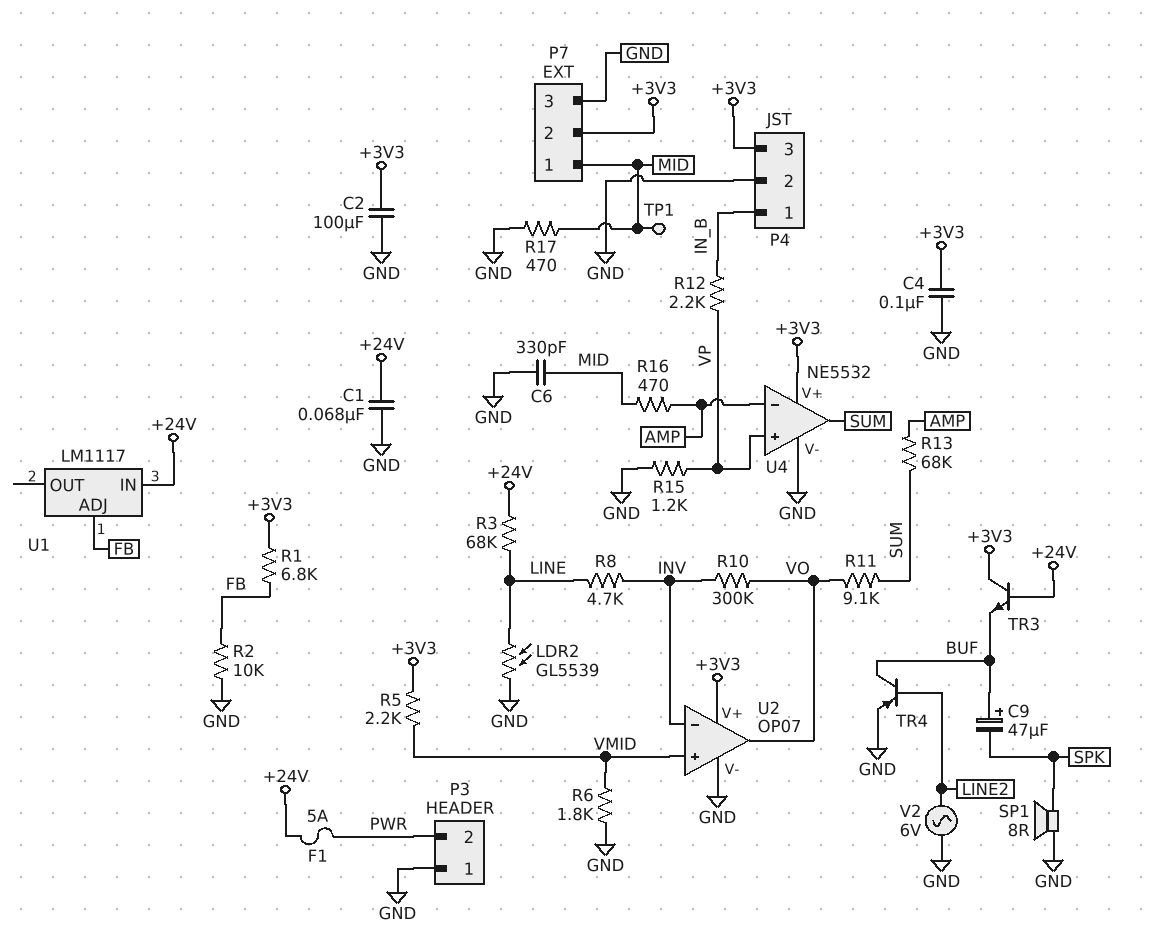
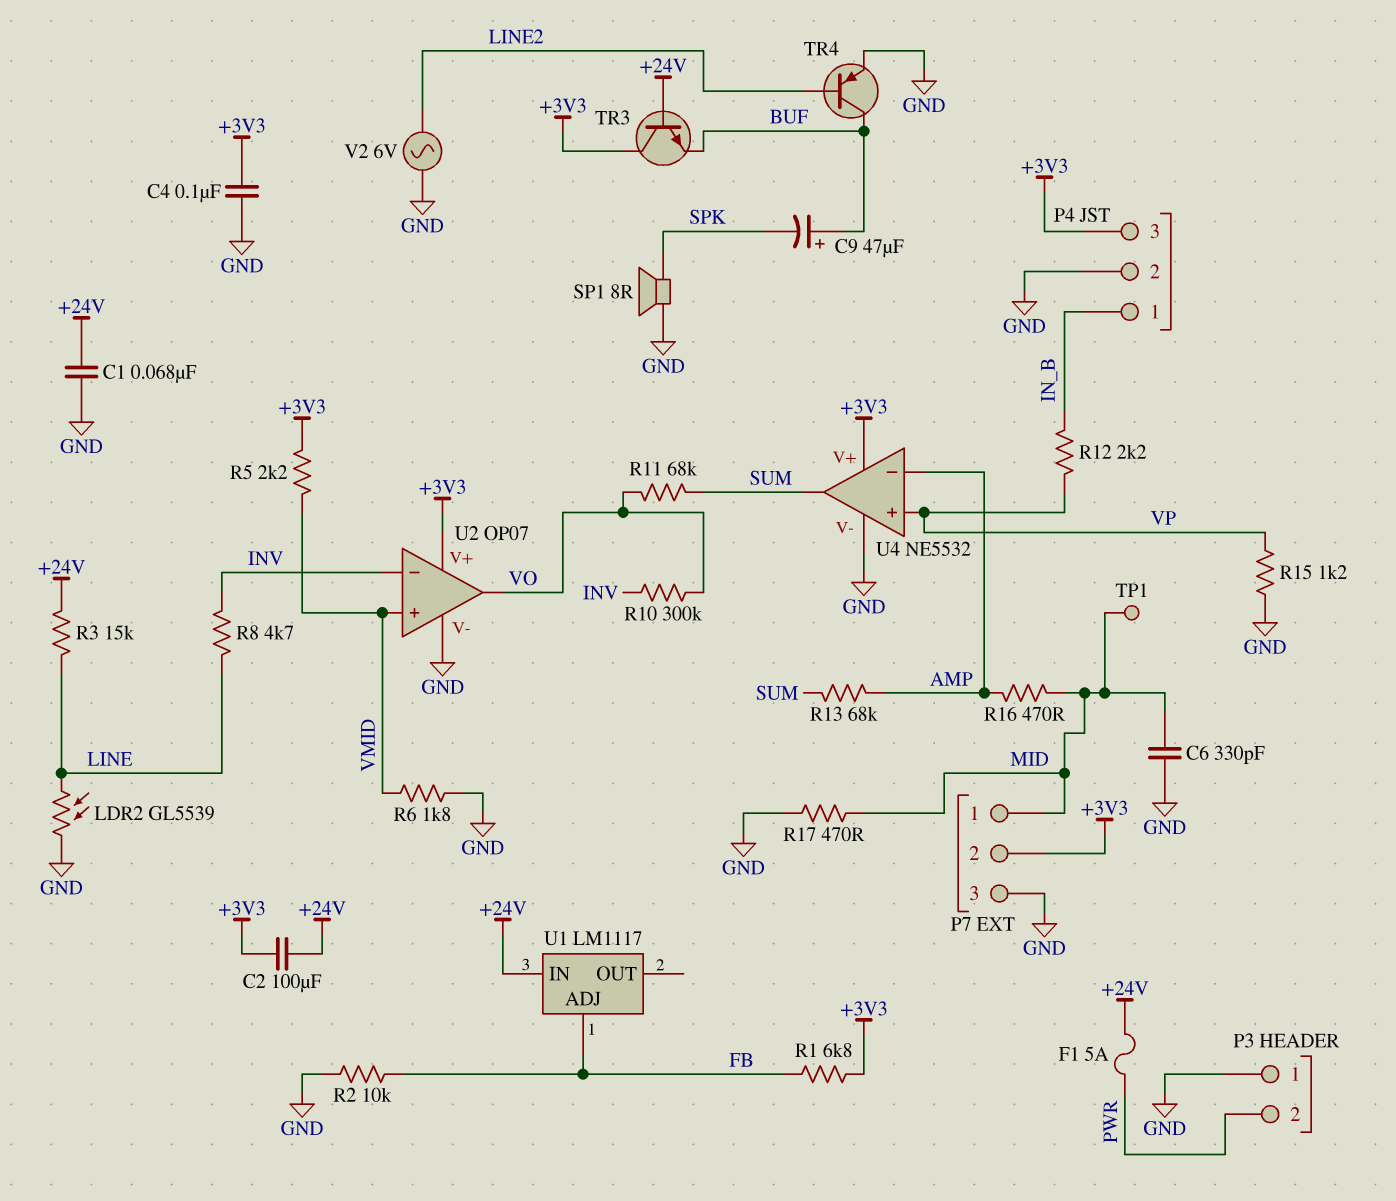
C2: 100uF (+3V3, GND) -> 100uF (+3V3, +24V)
R3: 68k (+24V, LINE) -> 15k (+24V, LINE)
R11: 9.1k (SUM, VO) -> 68k (SUM, VO)

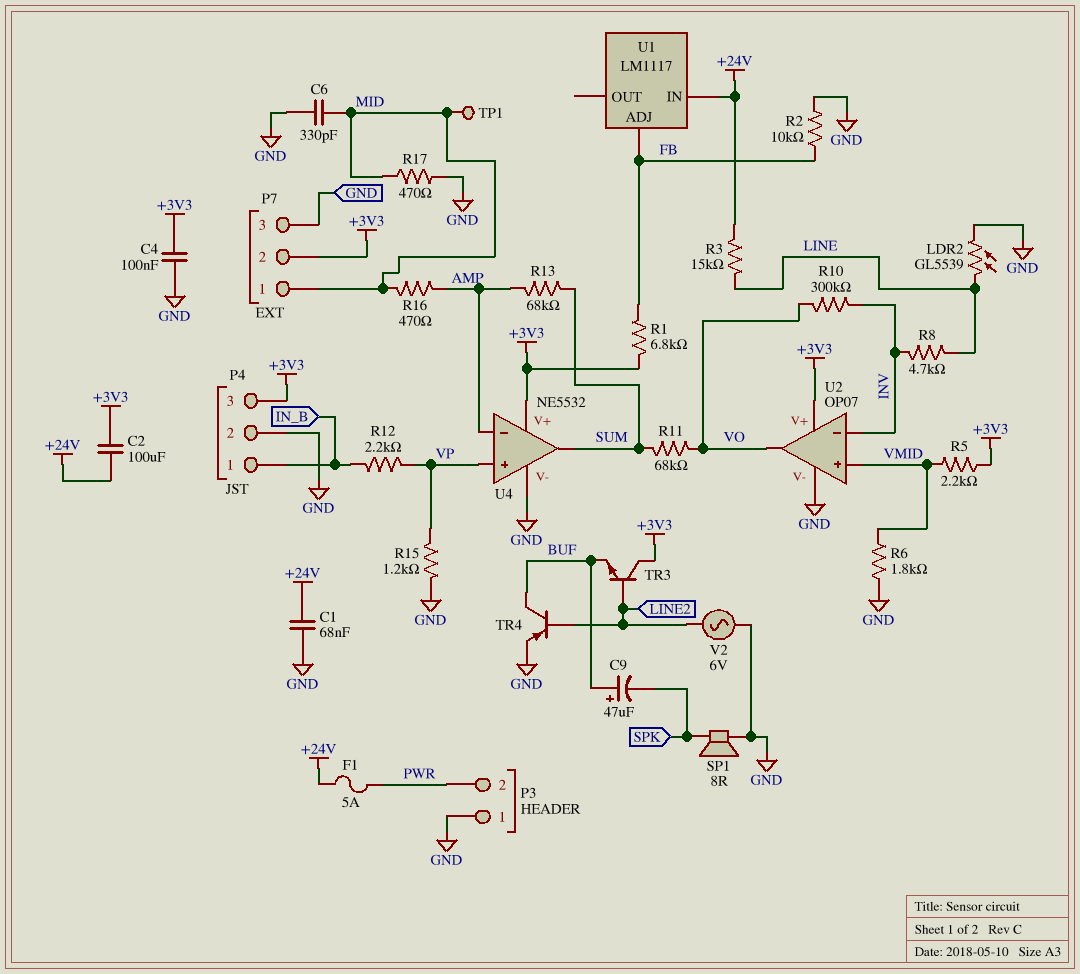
TR3: NPN (B +24V, C +3V3, E BUF) -> NPN (B LINE2, C +3V3, E BUF)

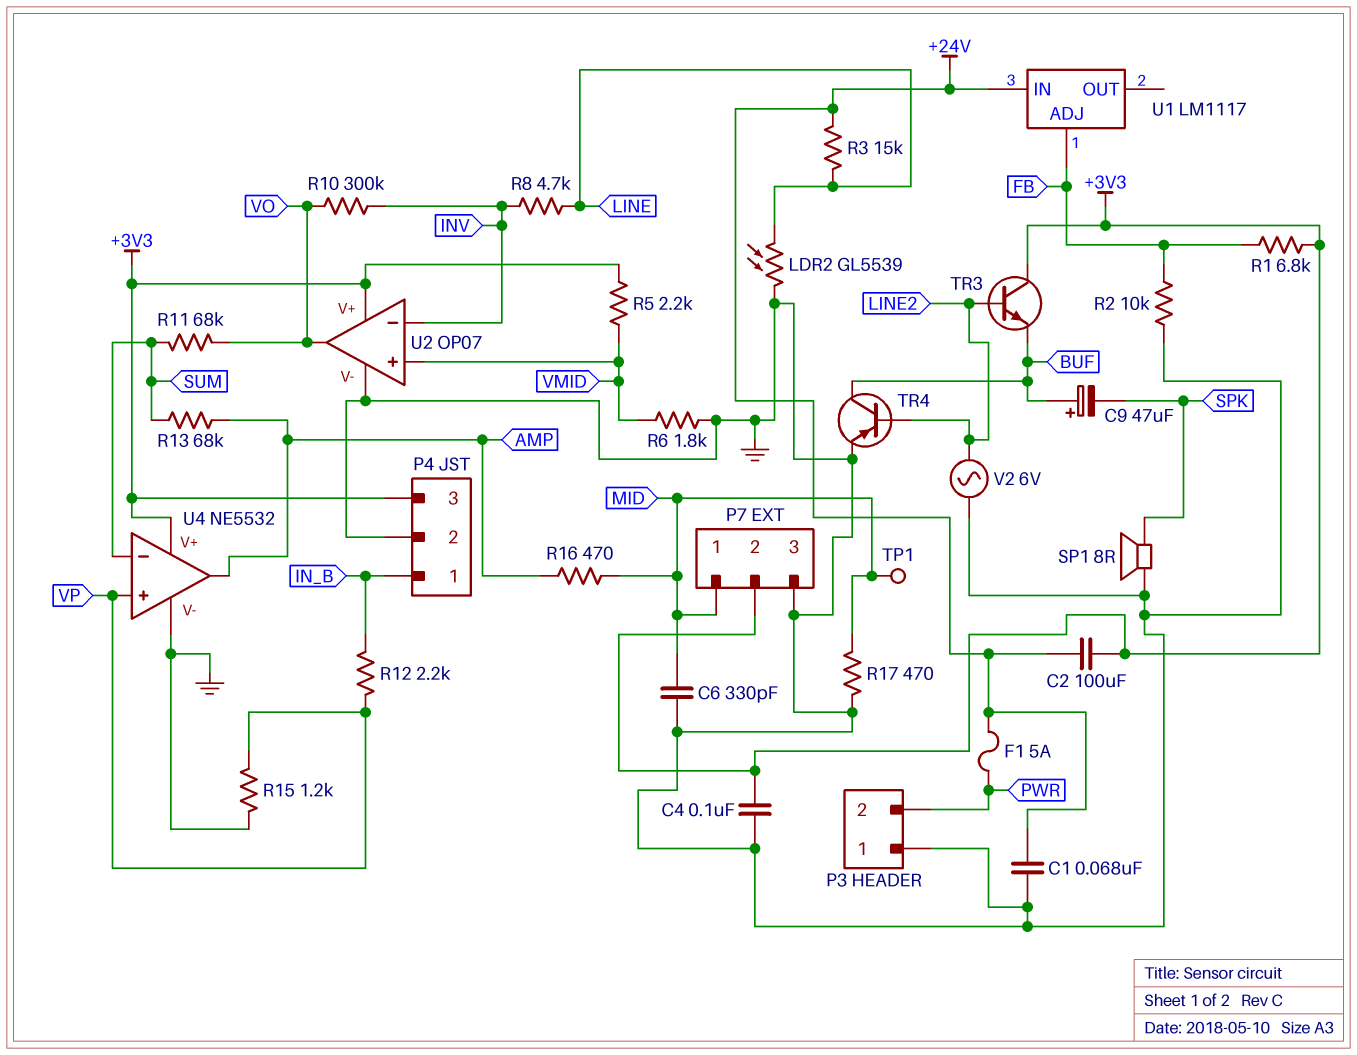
U4 pin in-: AMP -> SUM
U4 pin out: SUM -> AMP

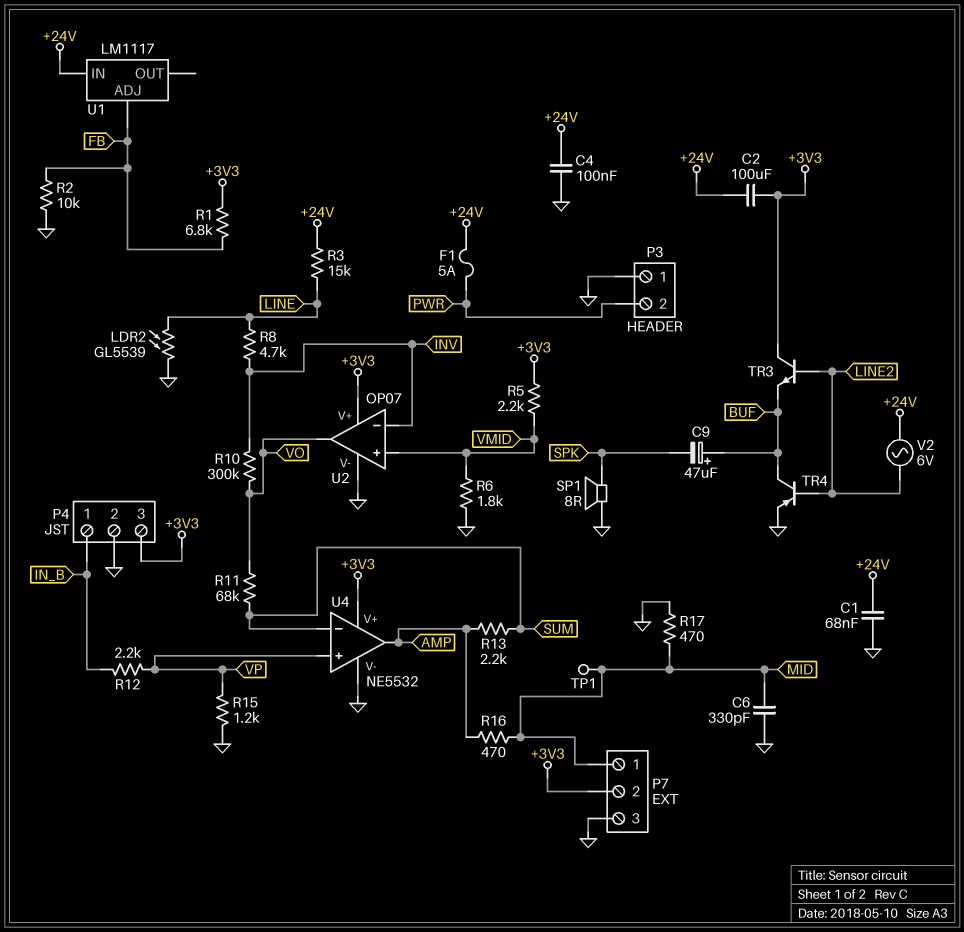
C4: 100nF (+3V3, GND) -> 100nF (+24V, GND)
R13: 68k (AMP, SUM) -> 2.2k (AMP, SUM)
V2: AC 6V (GND, LINE2) -> AC 6V (+24V, LINE2)

